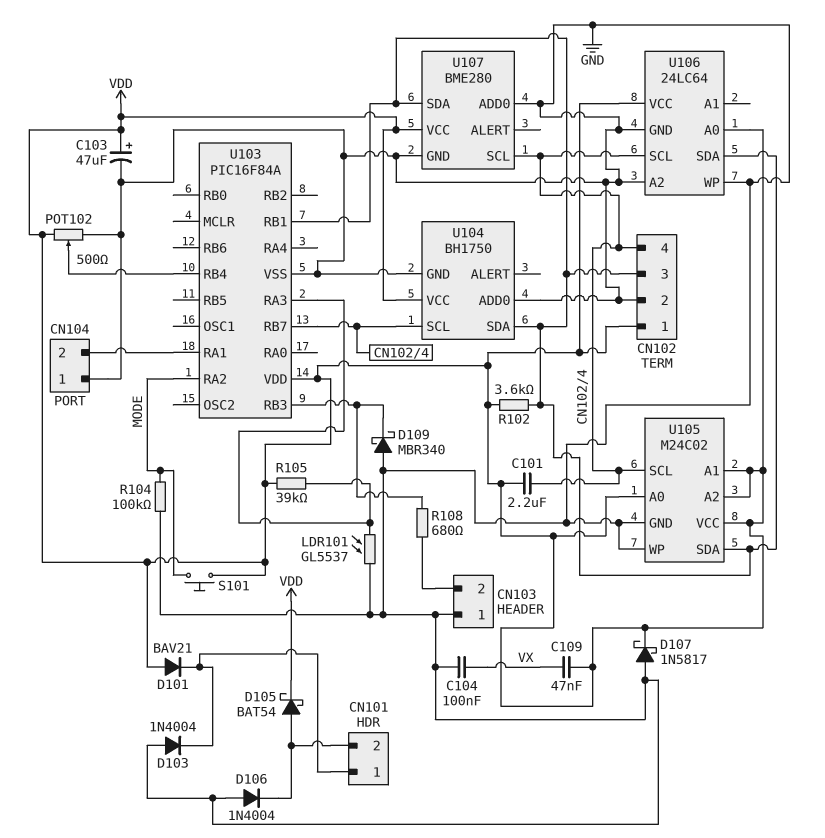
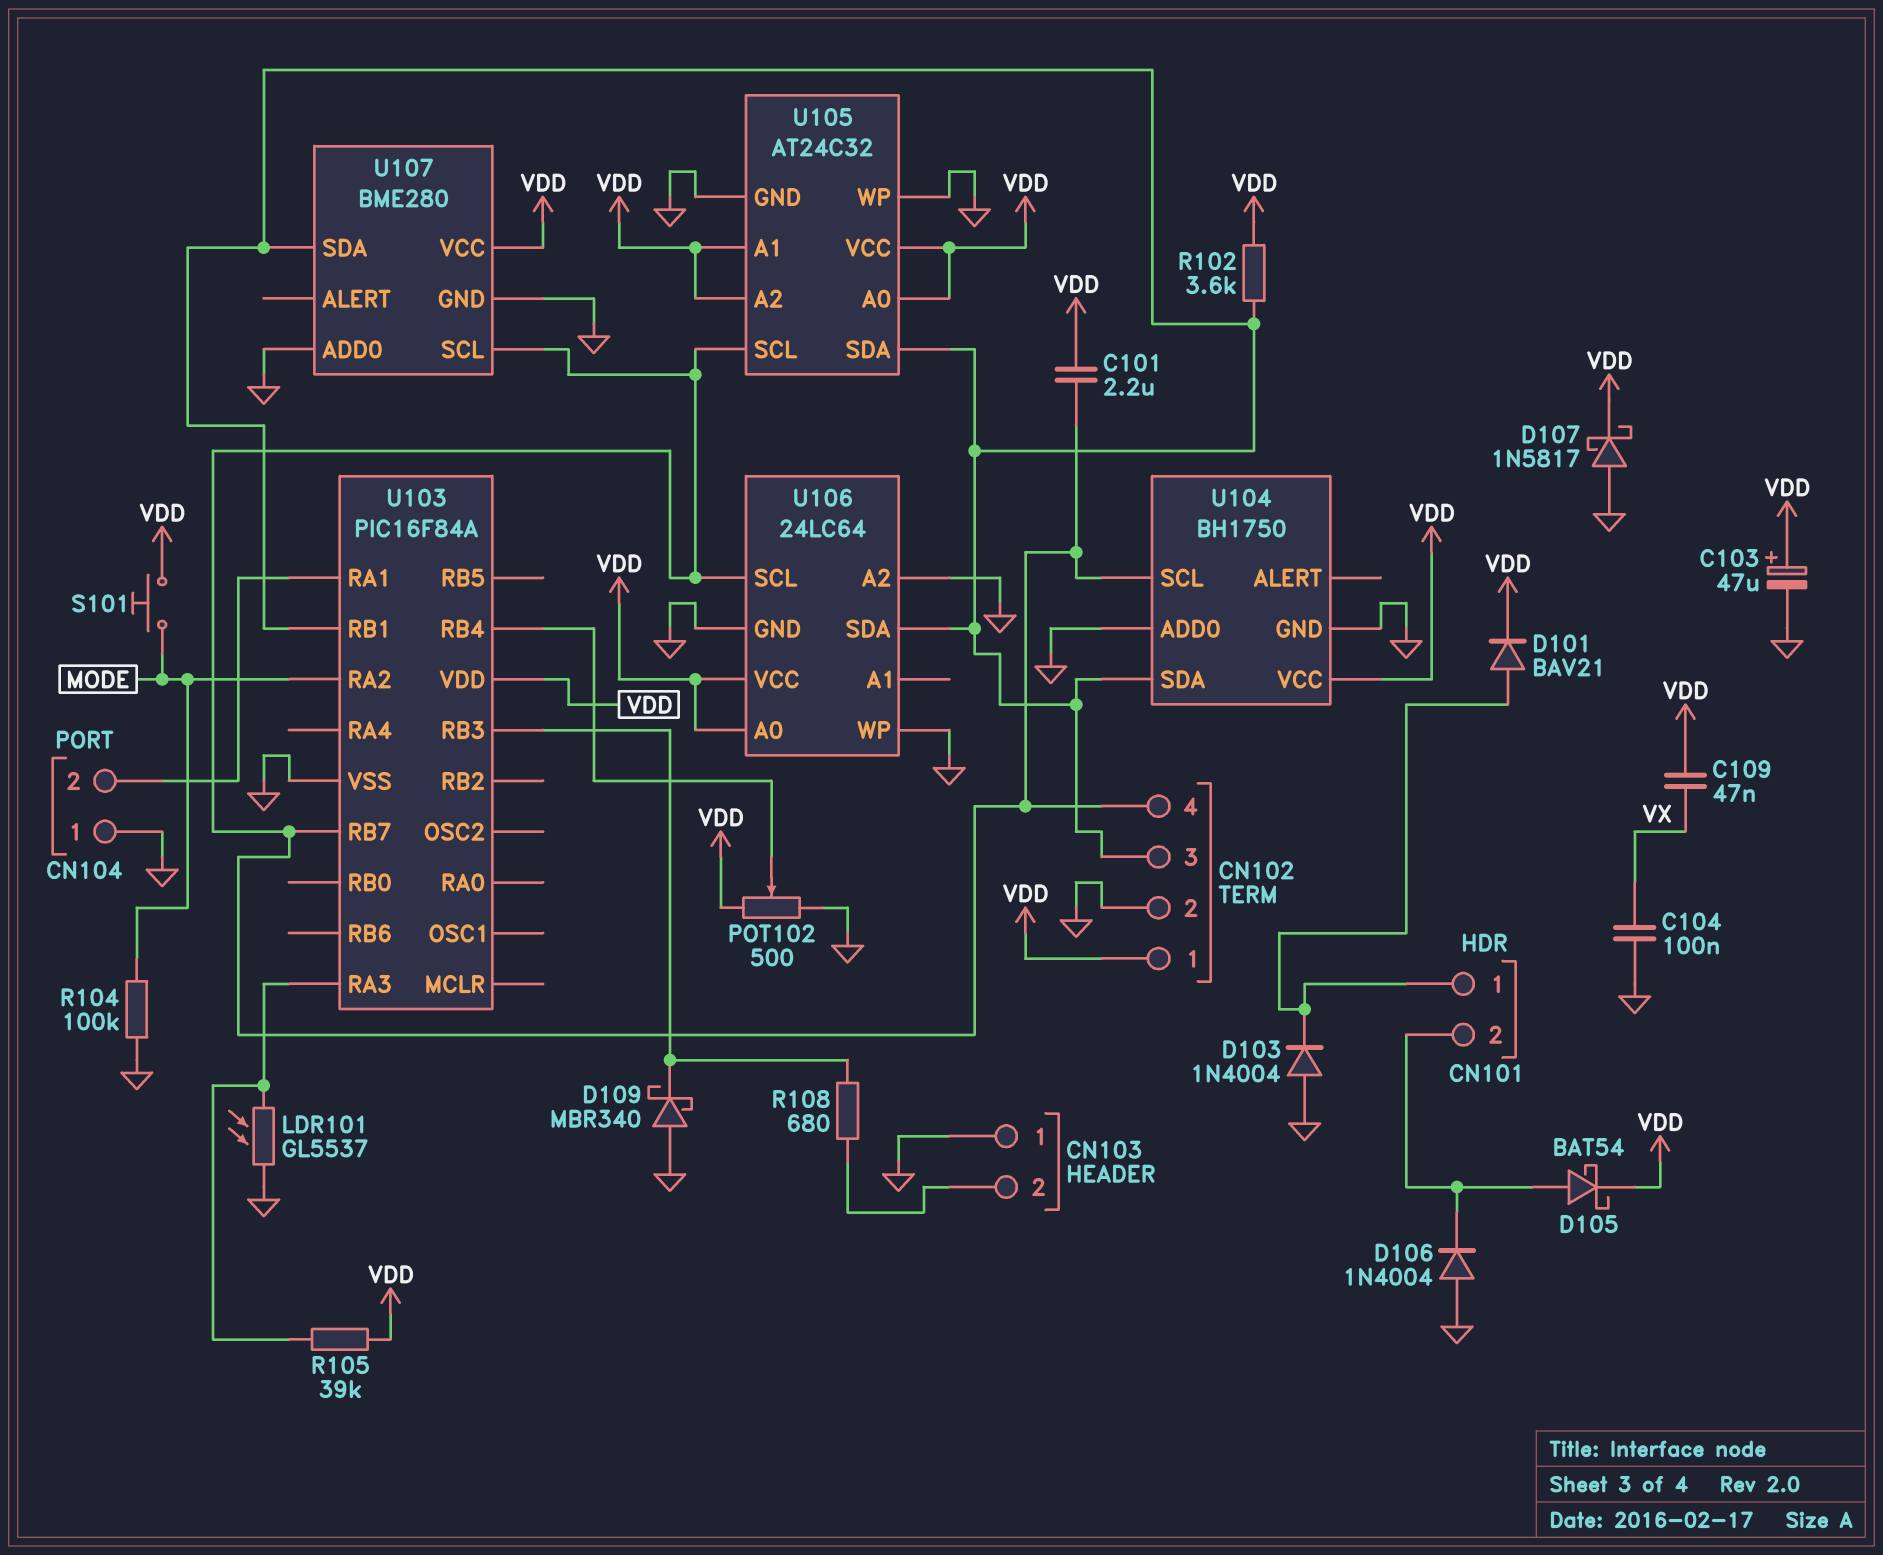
D101: diode BAV21 (A VDD, K CN101/1) -> diode BAV21 (A CN101/1, K VDD)
U105: M24C02 -> AT24C32

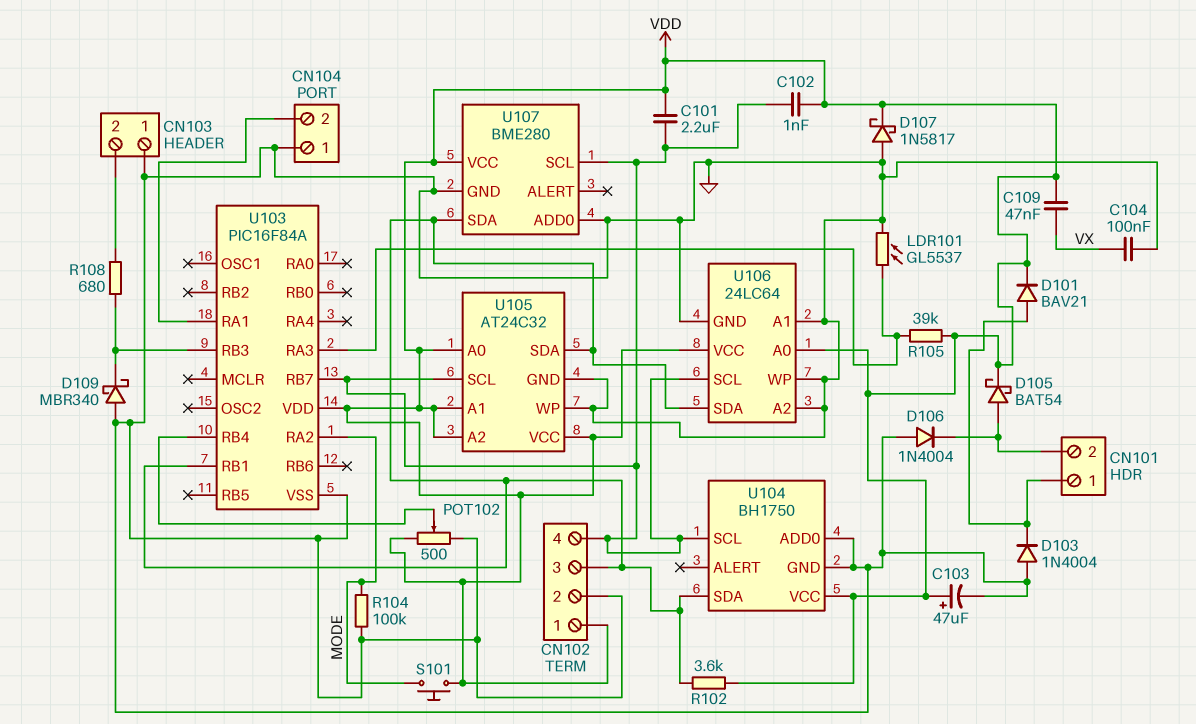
C102: none -> 1nF (CN102/4, VDD)
U106 pin A1: none -> GND

